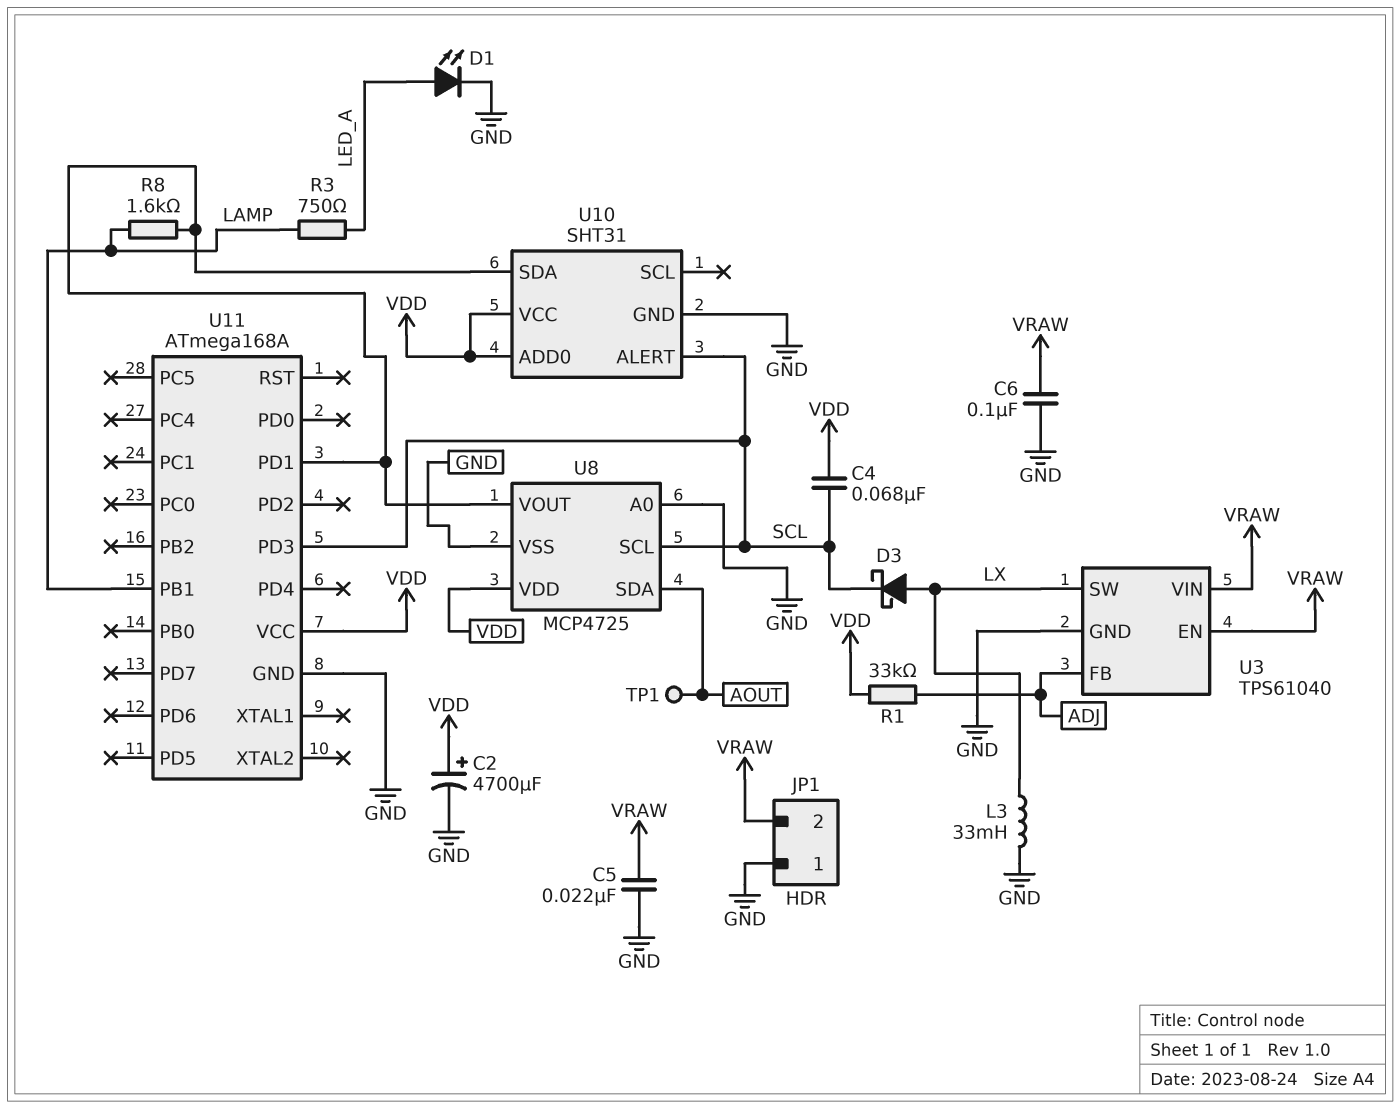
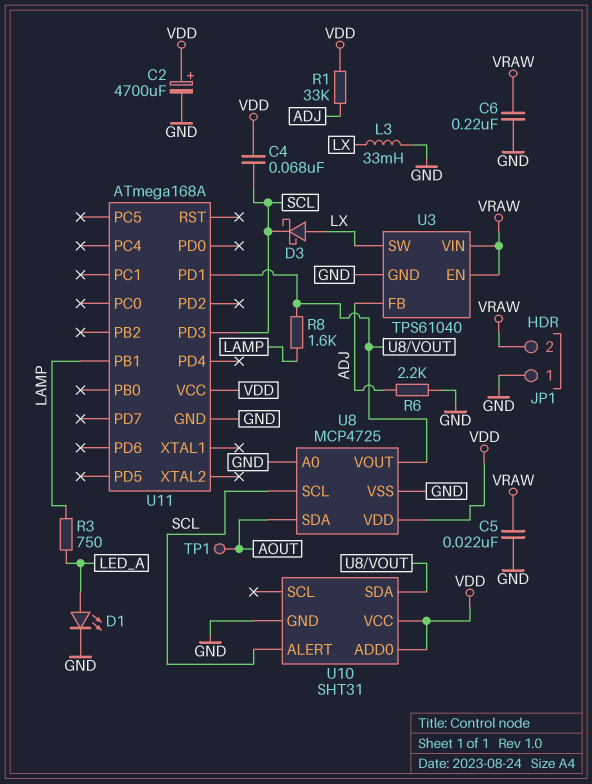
C6: 100nF (GND, VRAW) -> 220nF (GND, VRAW)
R6: none -> 2.2k (ADJ, GND)

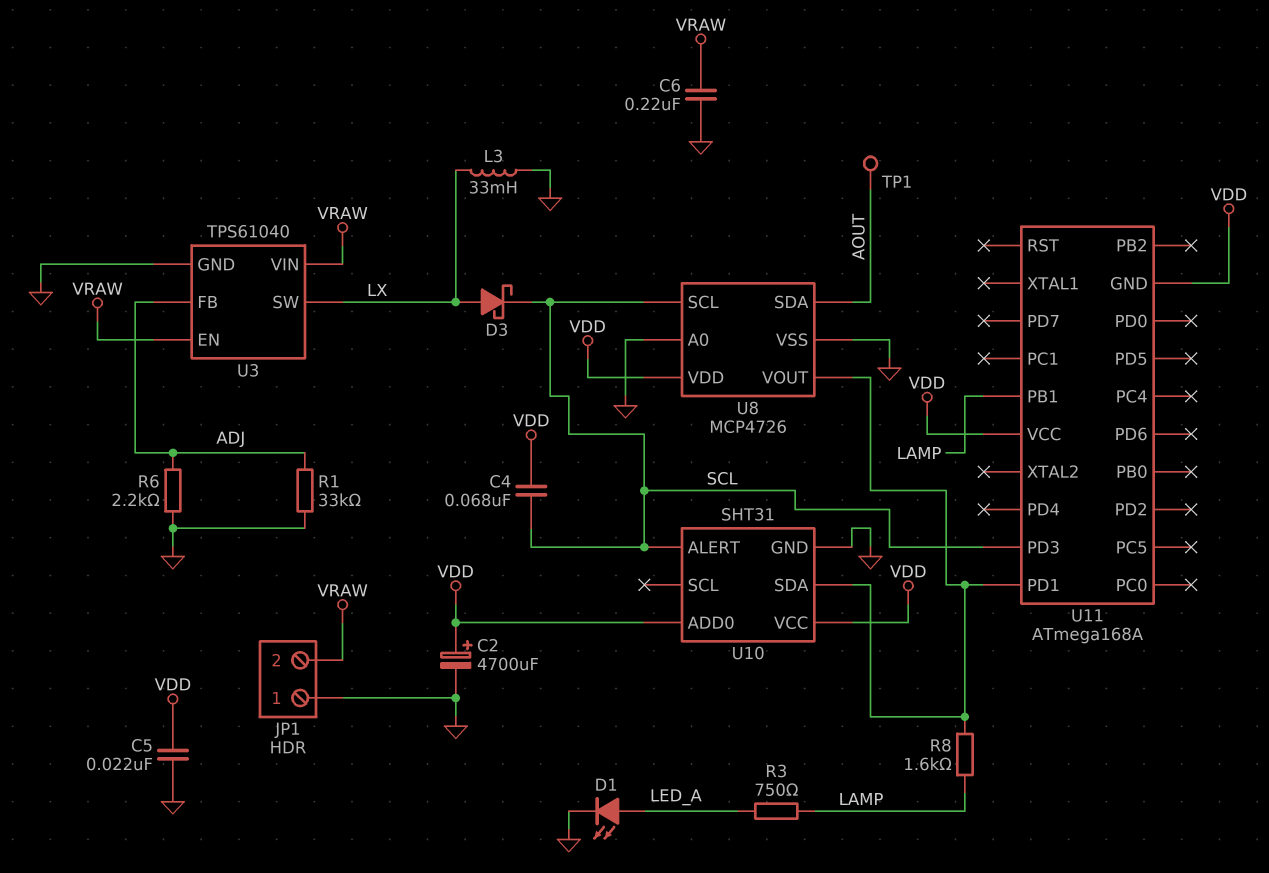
C5: 22nF (GND, VRAW) -> 22nF (GND, VDD)
R1: 33k (ADJ, VDD) -> 33k (ADJ, GND)
U8: MCP4725 -> MCP4726
U11 pin GND: GND -> VDD

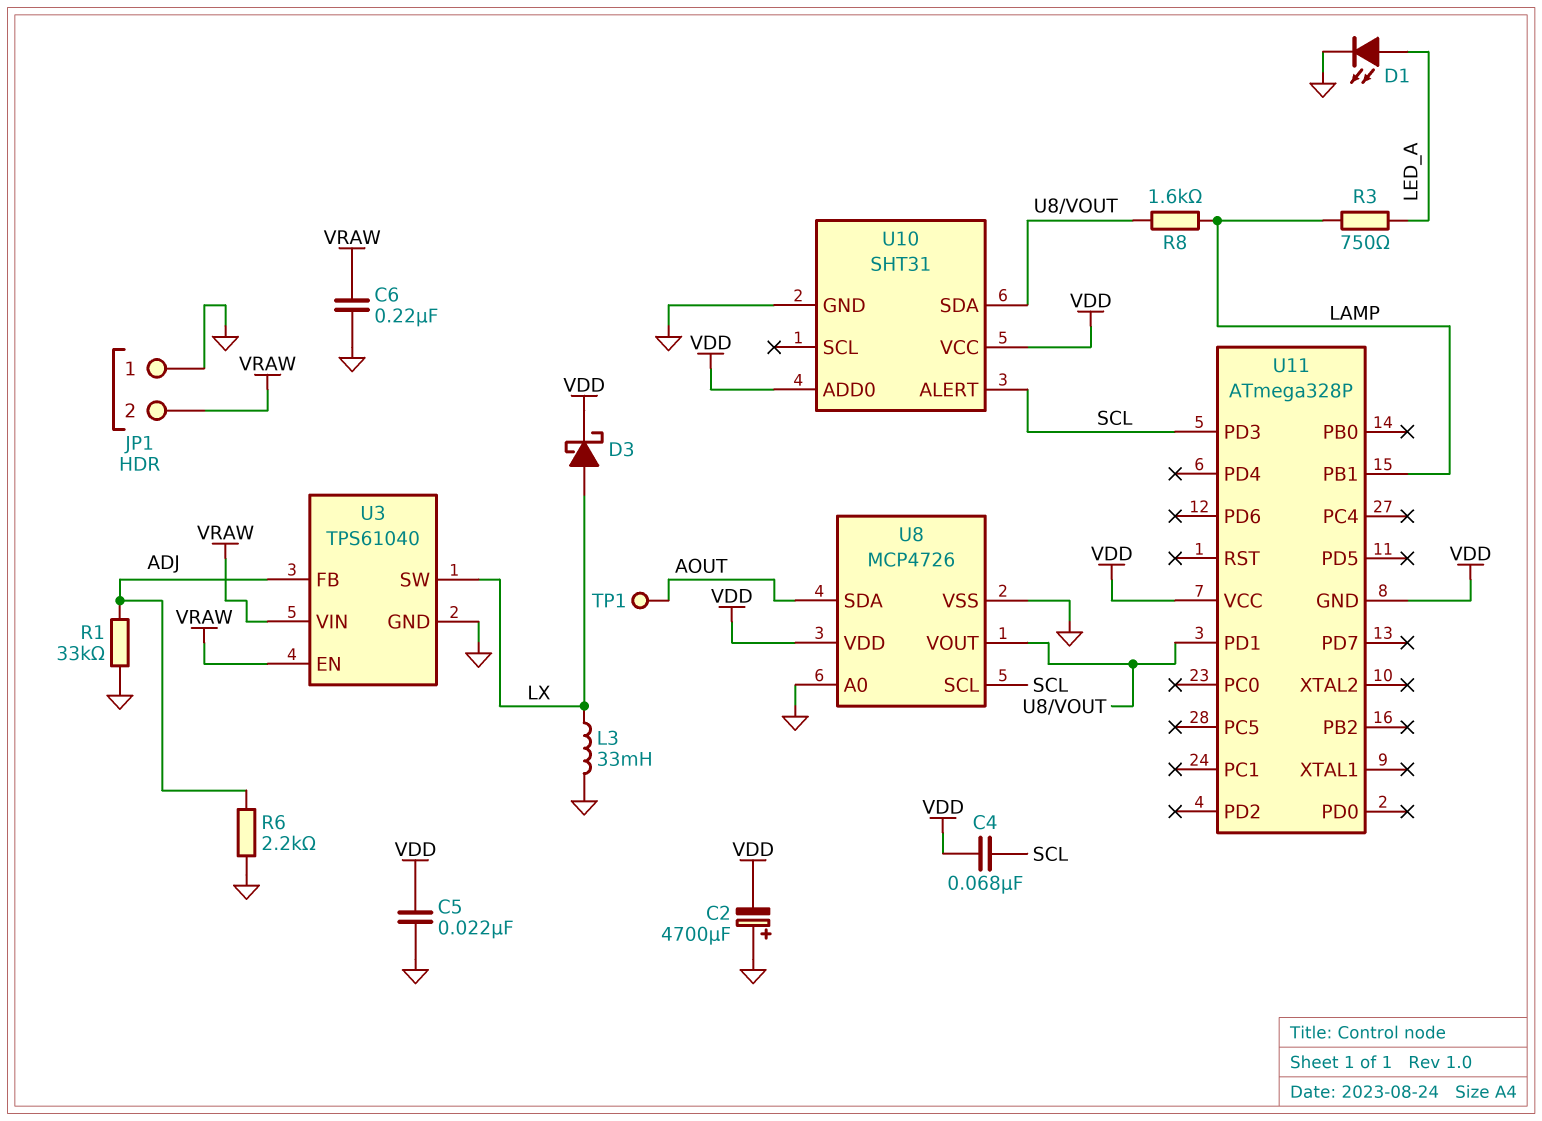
C2: 4700uF (plus VDD, minus GND) -> 4700uF (plus GND, minus VDD)
D3: schottky (A LX, K SCL) -> schottky (A LX, K VDD)
U11: ATmega168A -> ATmega328P

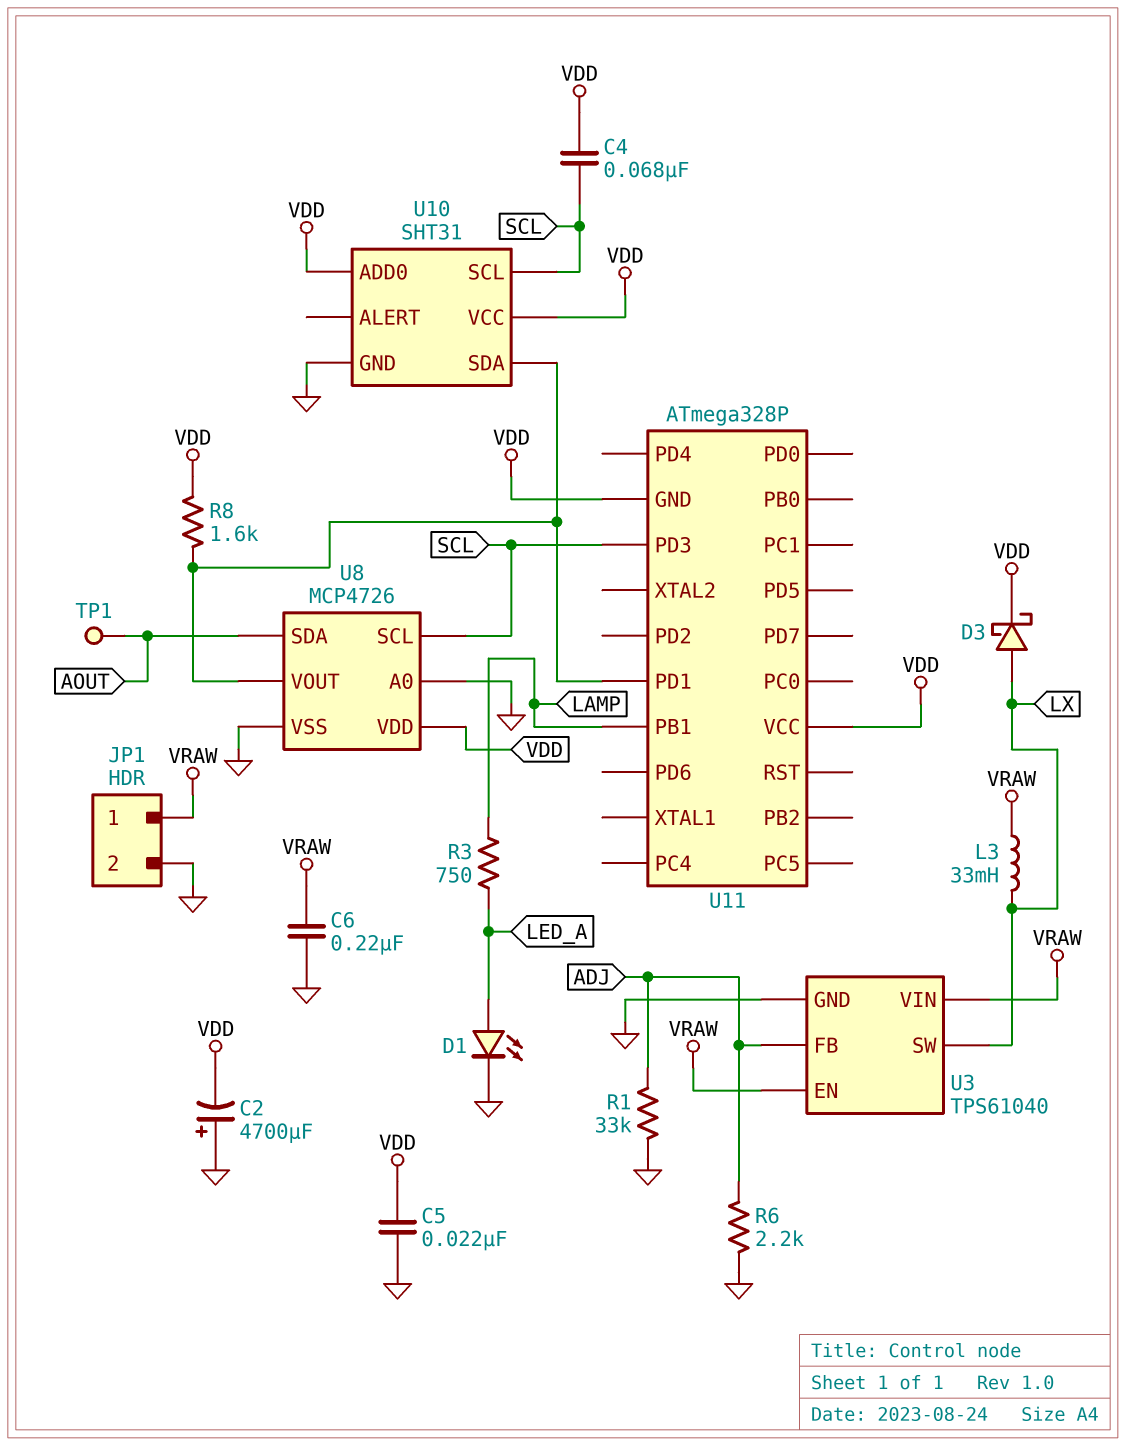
JP1 pin 1: GND -> VRAW
JP1 pin 2: VRAW -> GND
L3: 33mH (GND, LX) -> 33mH (LX, VRAW)
R8: 1.6k (LAMP, U8/VOUT) -> 1.6k (U8/VOUT, VDD)
U10 pin ALERT: SCL -> none
U10 pin SCL: none -> SCL

